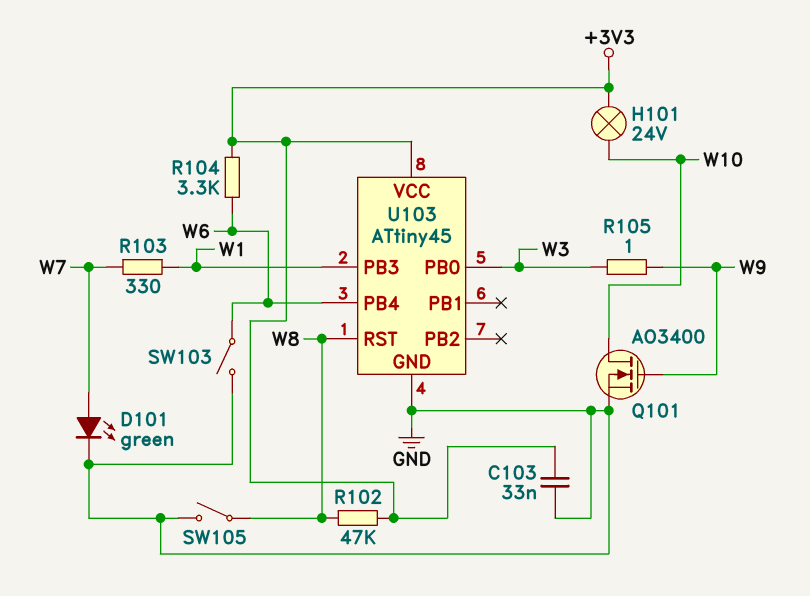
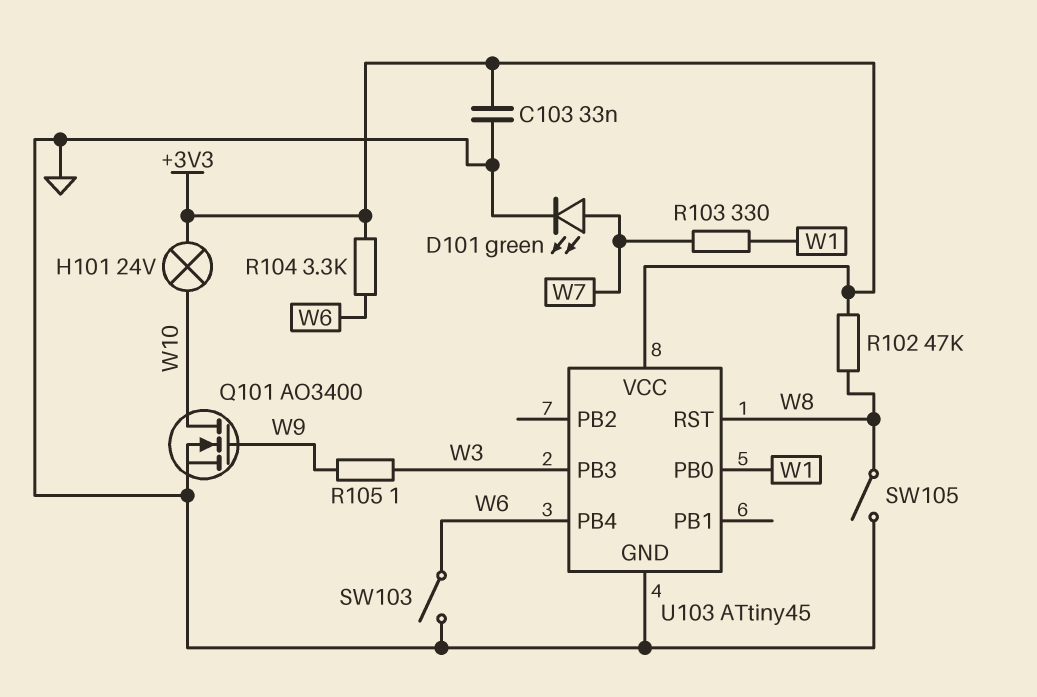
U103 pin PB0: W3 -> W1
U103 pin PB3: W1 -> W3

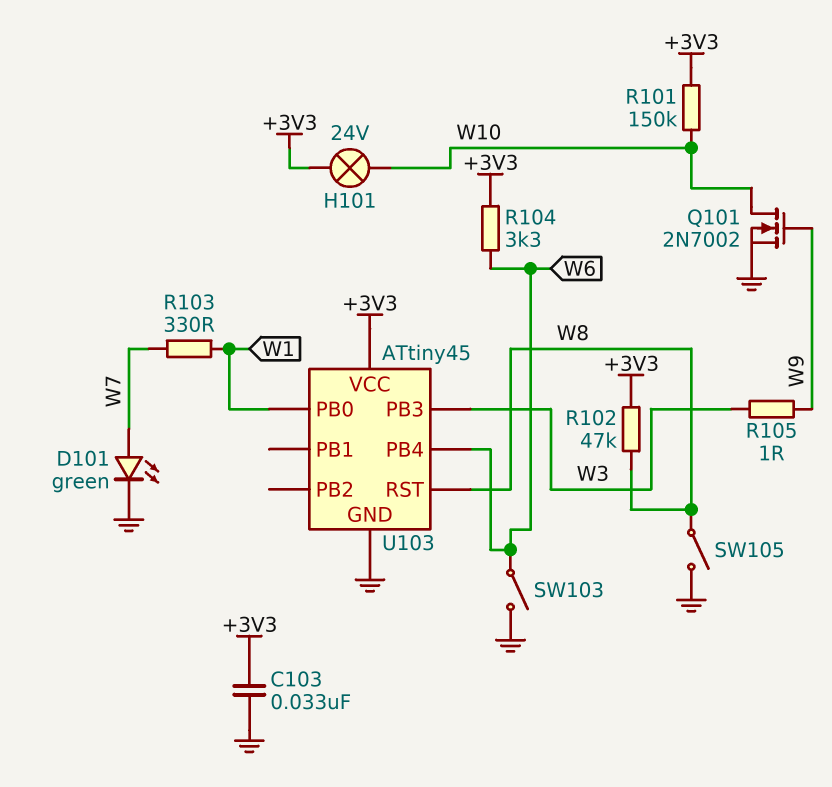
Q101: NMOS AO3400 (G W9, D W10, S GND) -> NMOS 2N7002 (G W9, D W10, S GND)
R101: none -> 150k (+3V3, W10)

